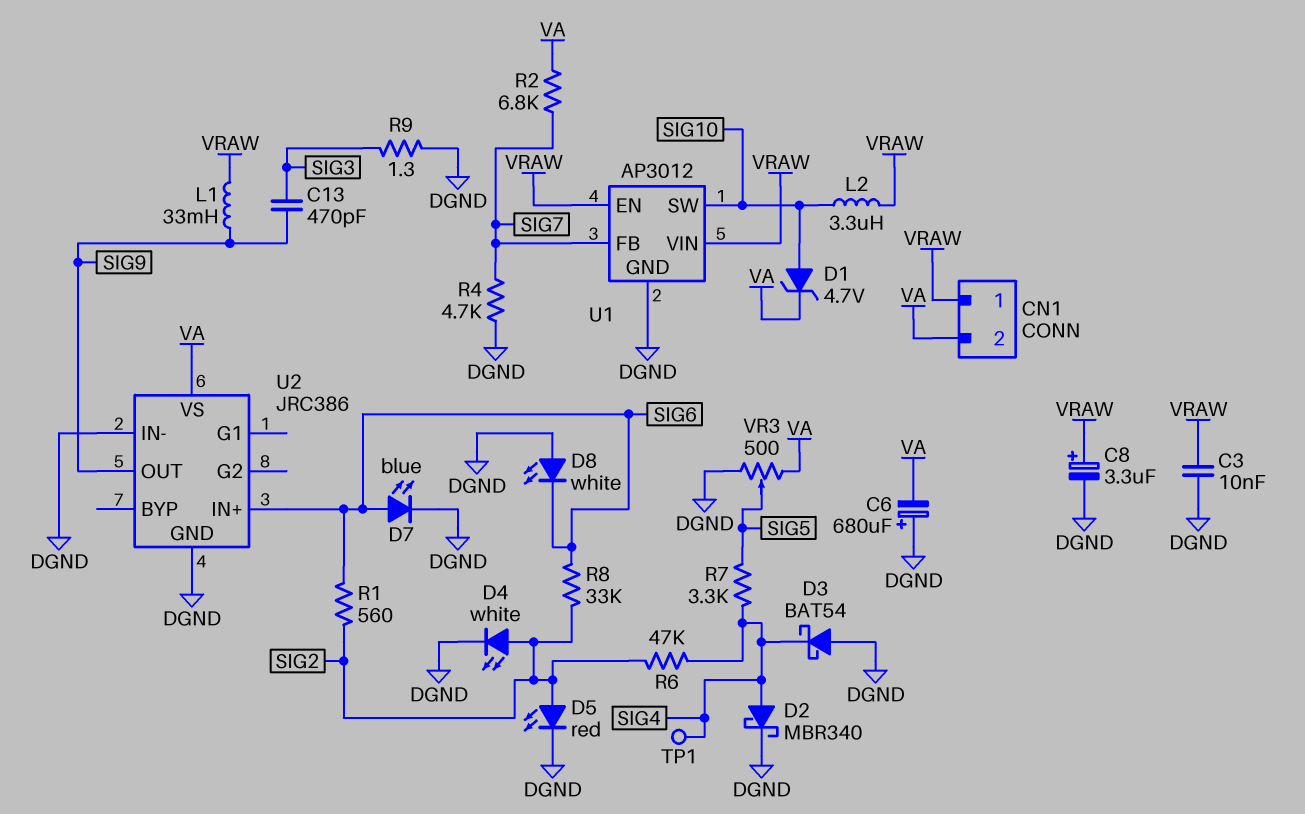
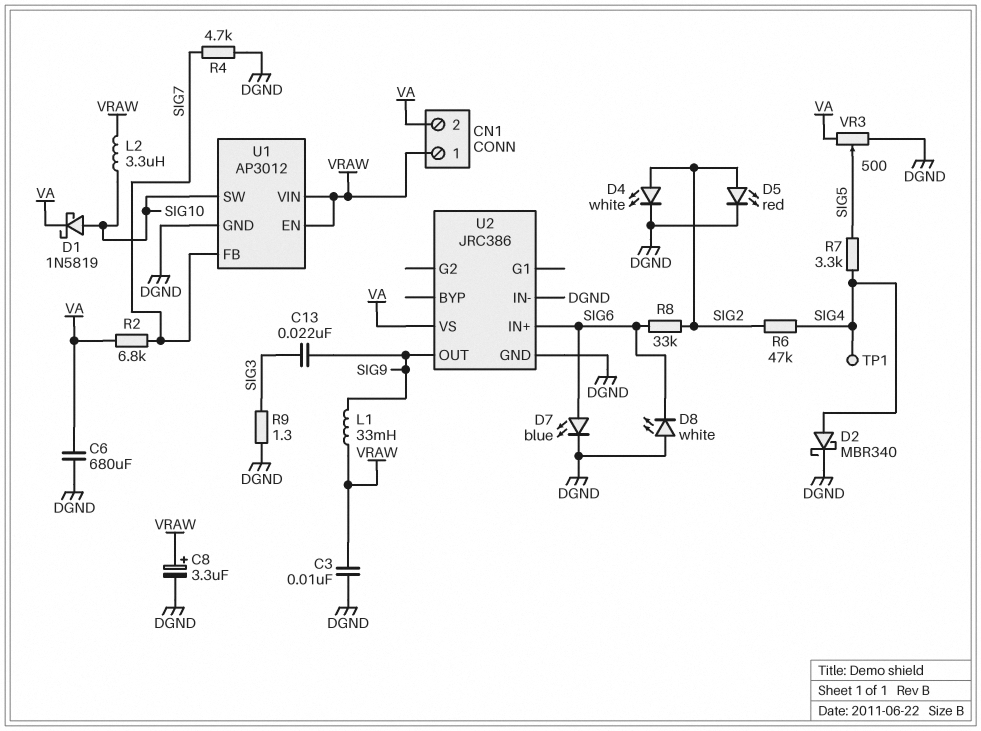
C6: 680uF (plus DGND, minus VA) -> 680uF (DGND, VA)
C13: 470pF (SIG3, SIG9) -> 22nF (SIG3, SIG9)
D1: zener 4.7V (A SIG10, K VA) -> schottky 1N5819 (A SIG10, K VA)
D3: schottky BAT54 (A DGND, K SIG4) -> none
R1: 560 (SIG2, SIG6) -> none

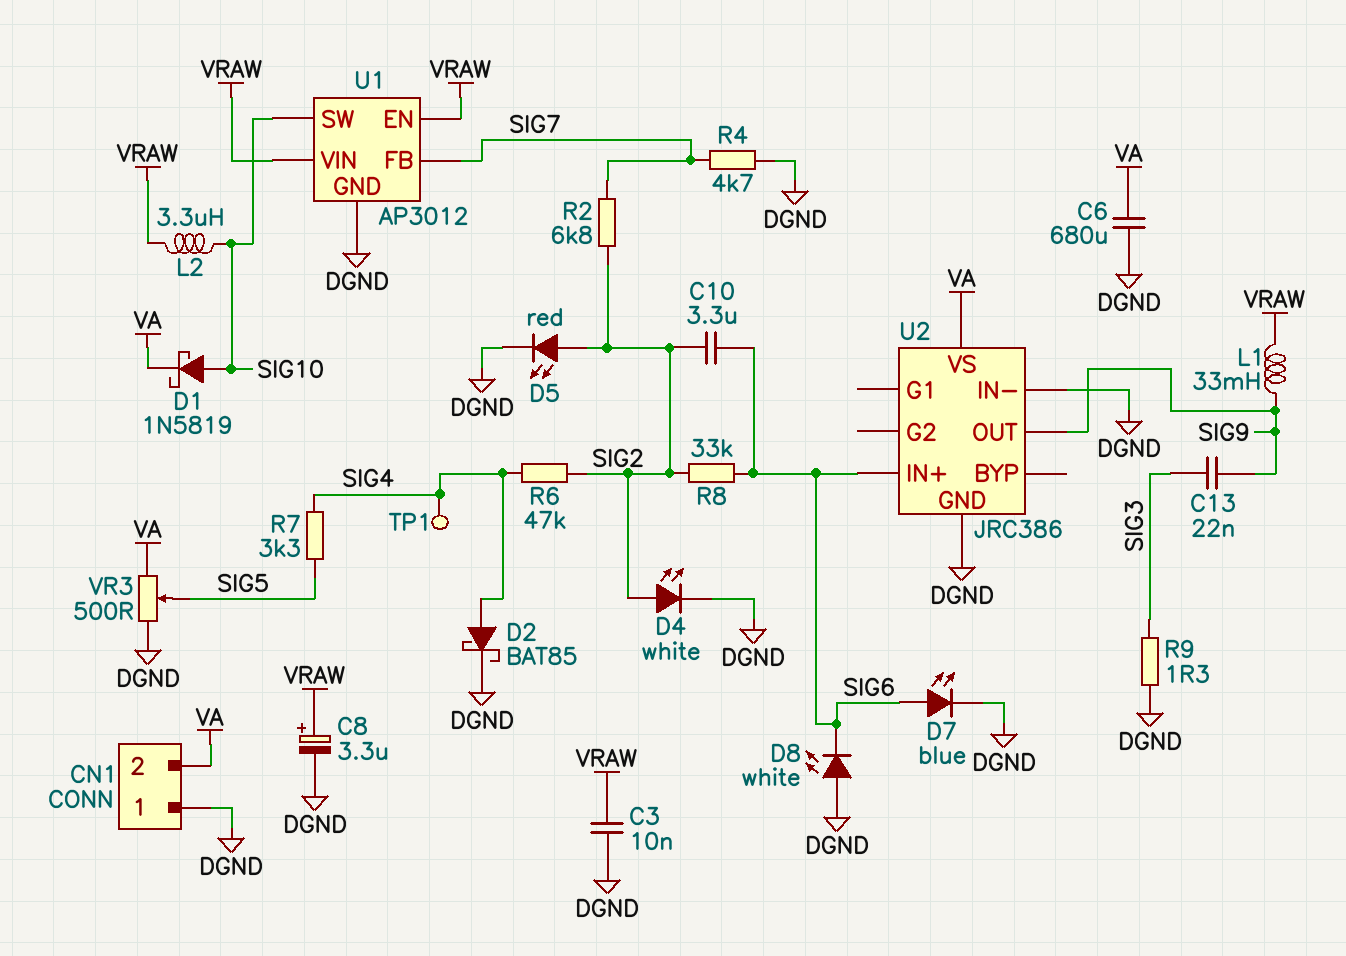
C10: none -> 3.3uF (SIG2, SIG6)
CN1 pin 1: VRAW -> DGND
D2: schottky MBR340 (A SIG4, K DGND) -> schottky BAT85 (A SIG4, K DGND)
R2: 6.8k (SIG7, VA) -> 6.8k (SIG2, SIG7)

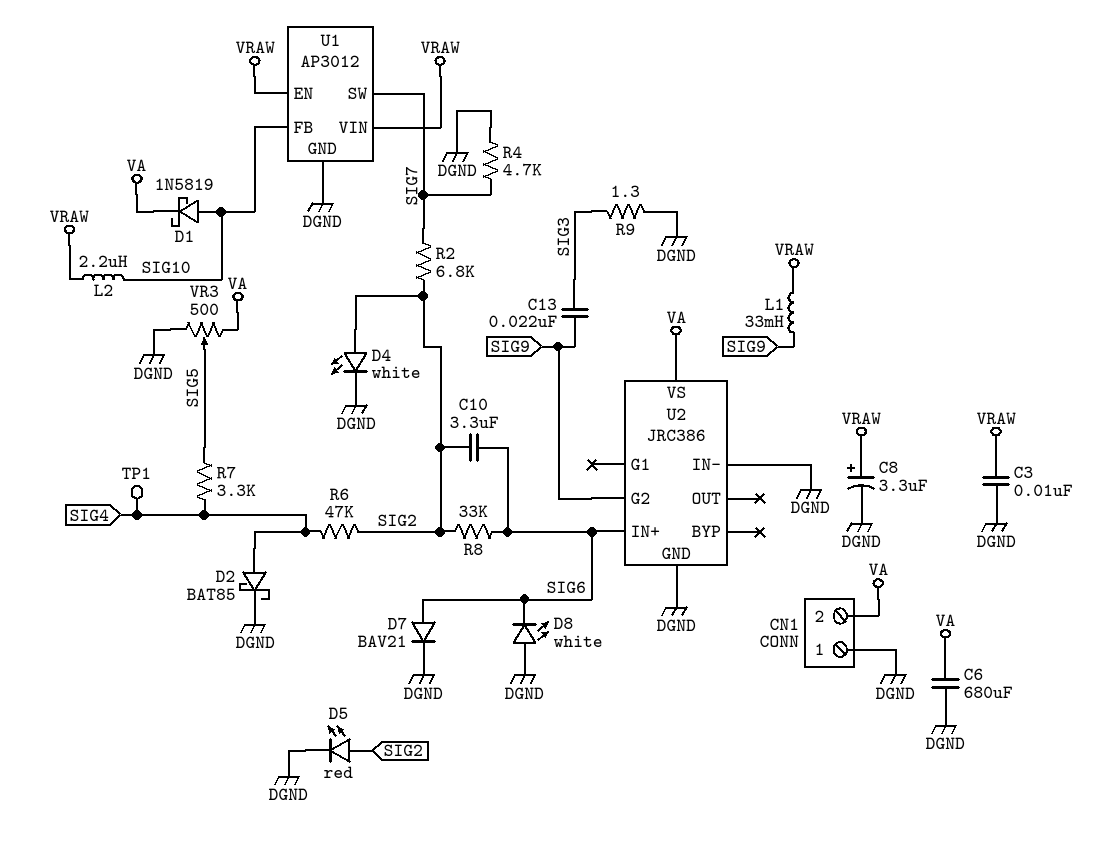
D7: LED blue (A SIG6, K DGND) -> diode BAV21 (A SIG6, K DGND)
L2: 3.3uH (SIG10, VRAW) -> 2.2uH (SIG10, VRAW)
U1 pin FB: SIG7 -> SIG10
U1 pin SW: SIG10 -> SIG7
U2 pin G2: none -> SIG9
U2 pin OUT: SIG9 -> none

